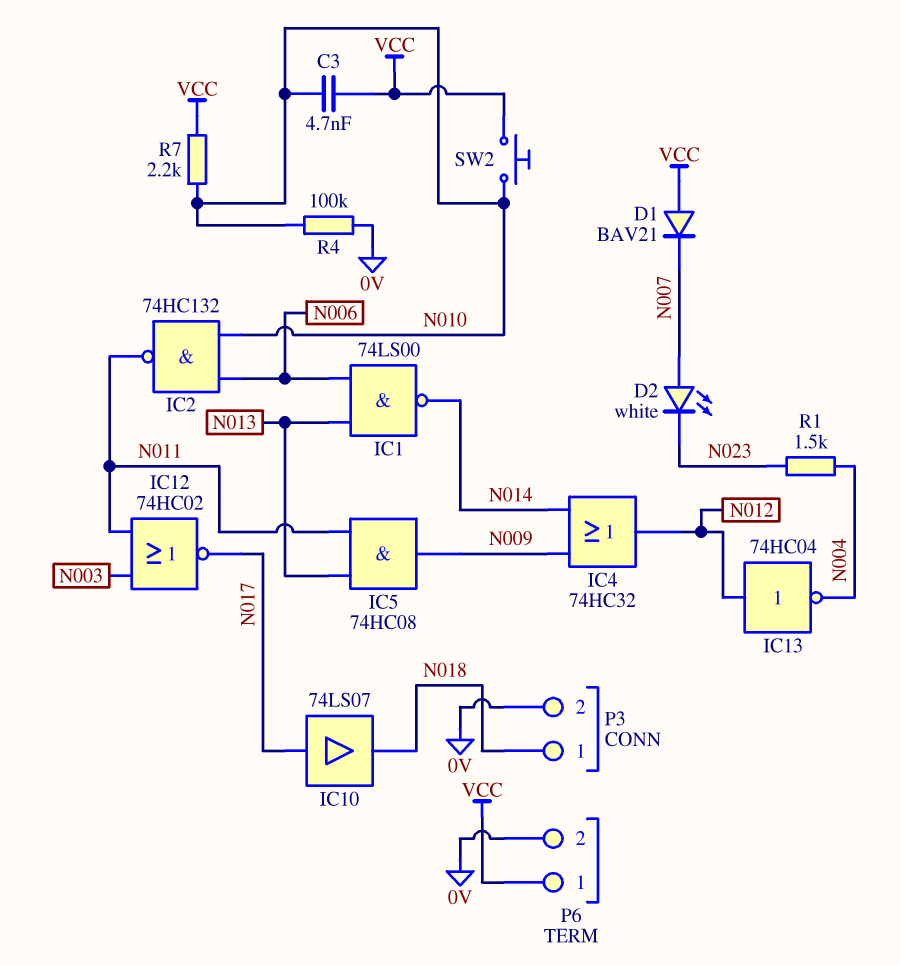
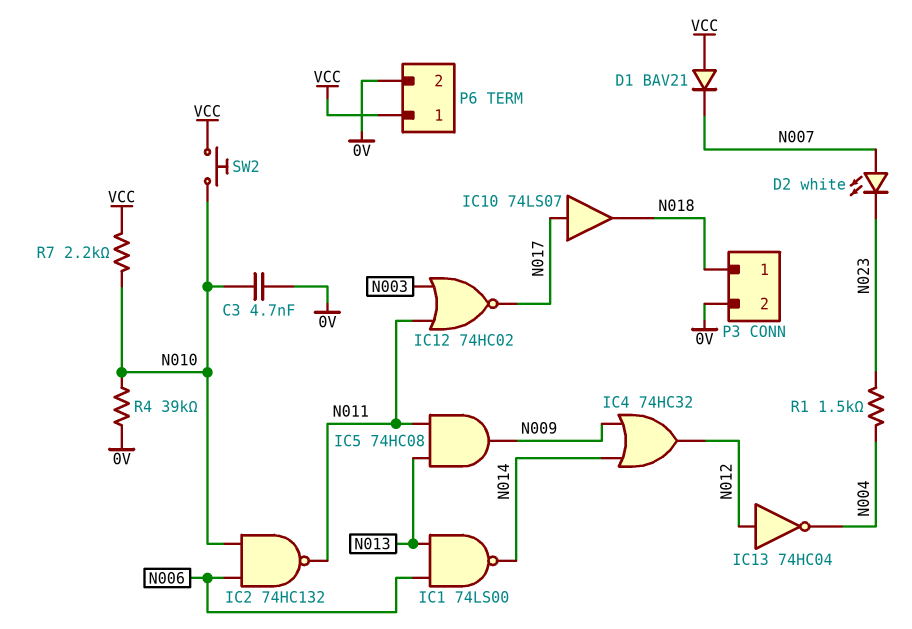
C3: 4.7nF (N010, VCC) -> 4.7nF (0V, N010)
R4: 100k (0V, N010) -> 39k (0V, N010)

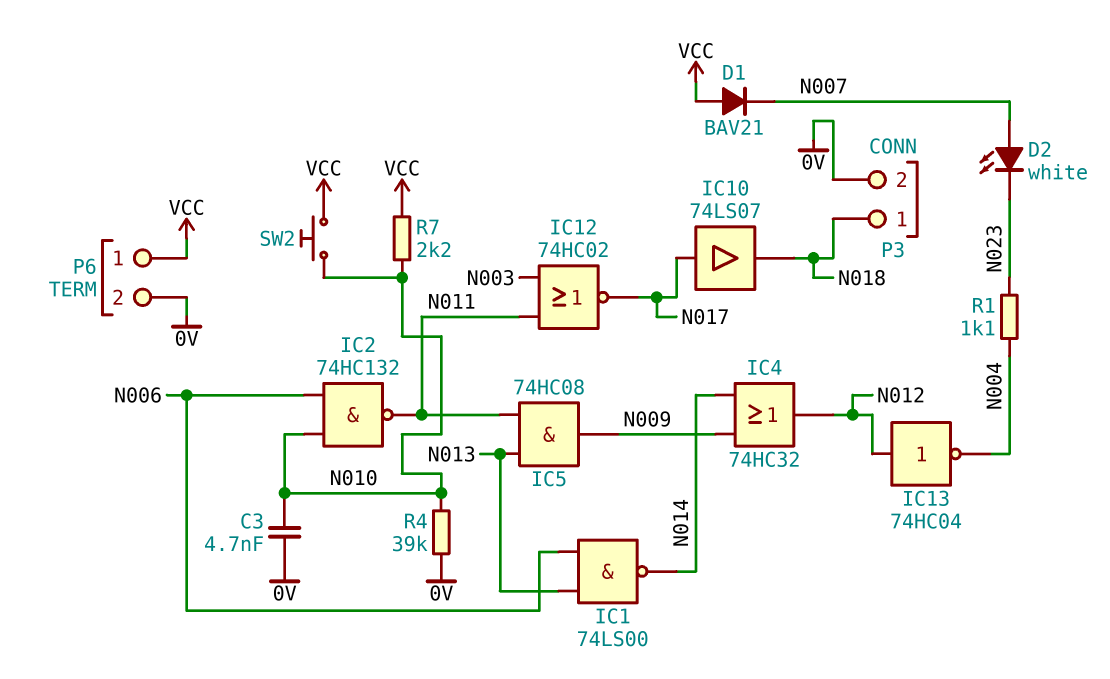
R1: 1.5k (N004, N023) -> 1.1k (N004, N023)

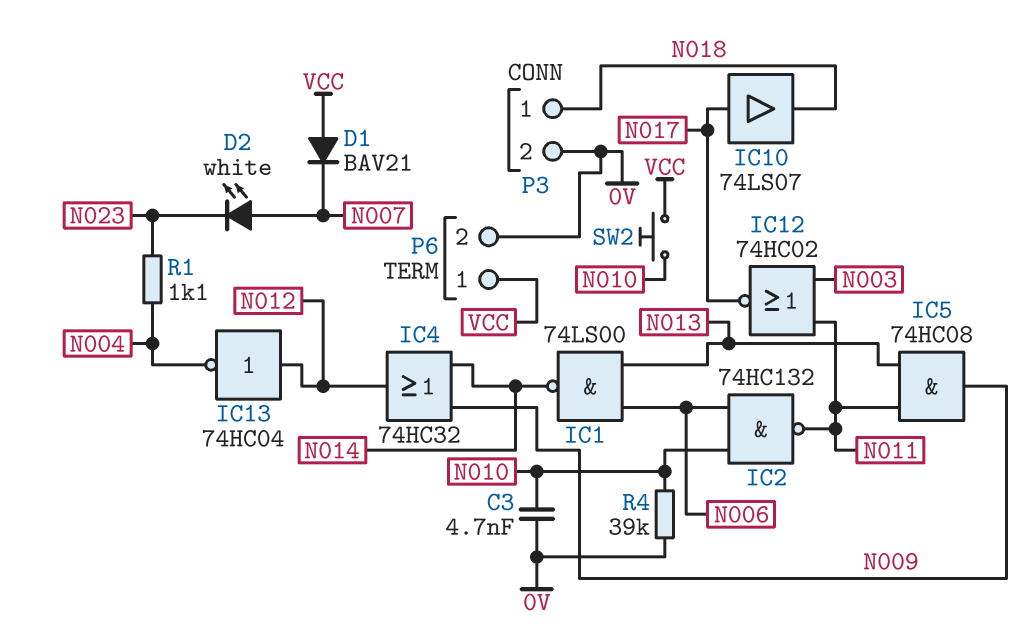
R7: 2.2k (N010, VCC) -> none

